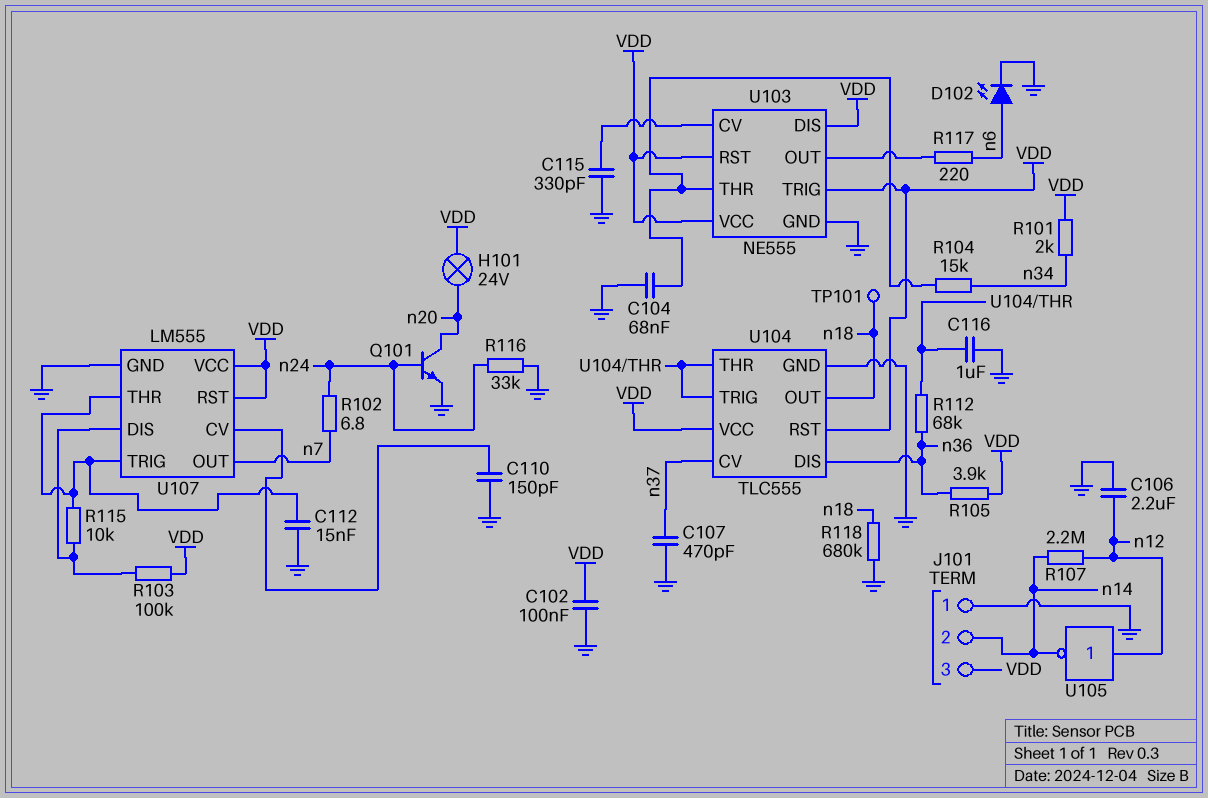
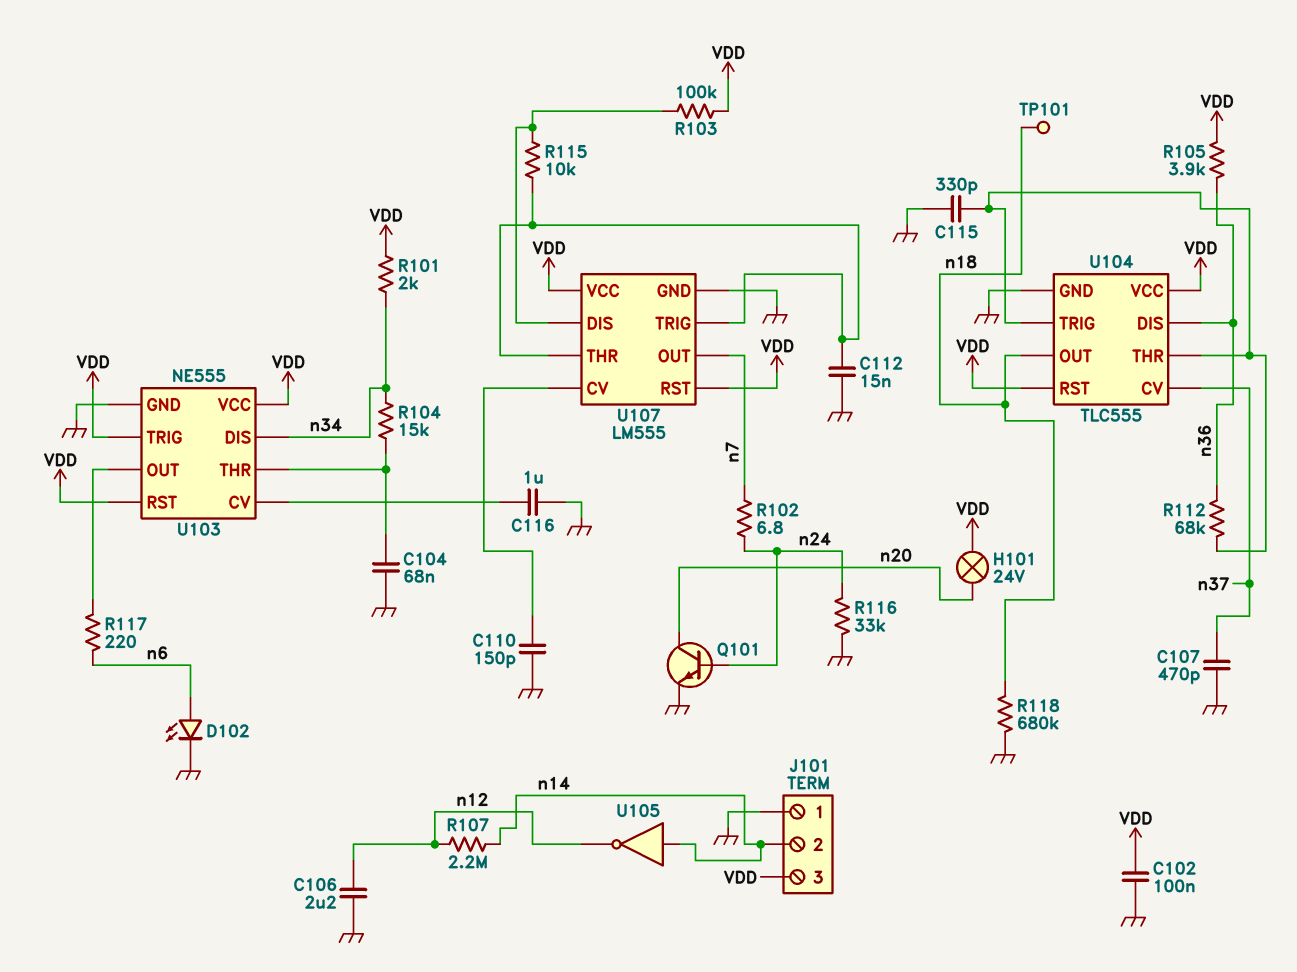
C115: 330pF (GND, U103/CV) -> 330pF (GND, U104/THR)
C116: 1uF (GND, U104/THR) -> 1uF (GND, U103/CV)
U103 pin DIS: VDD -> n34
U105: NOT (in n12, out n14) -> NOT (in n14, out n12)

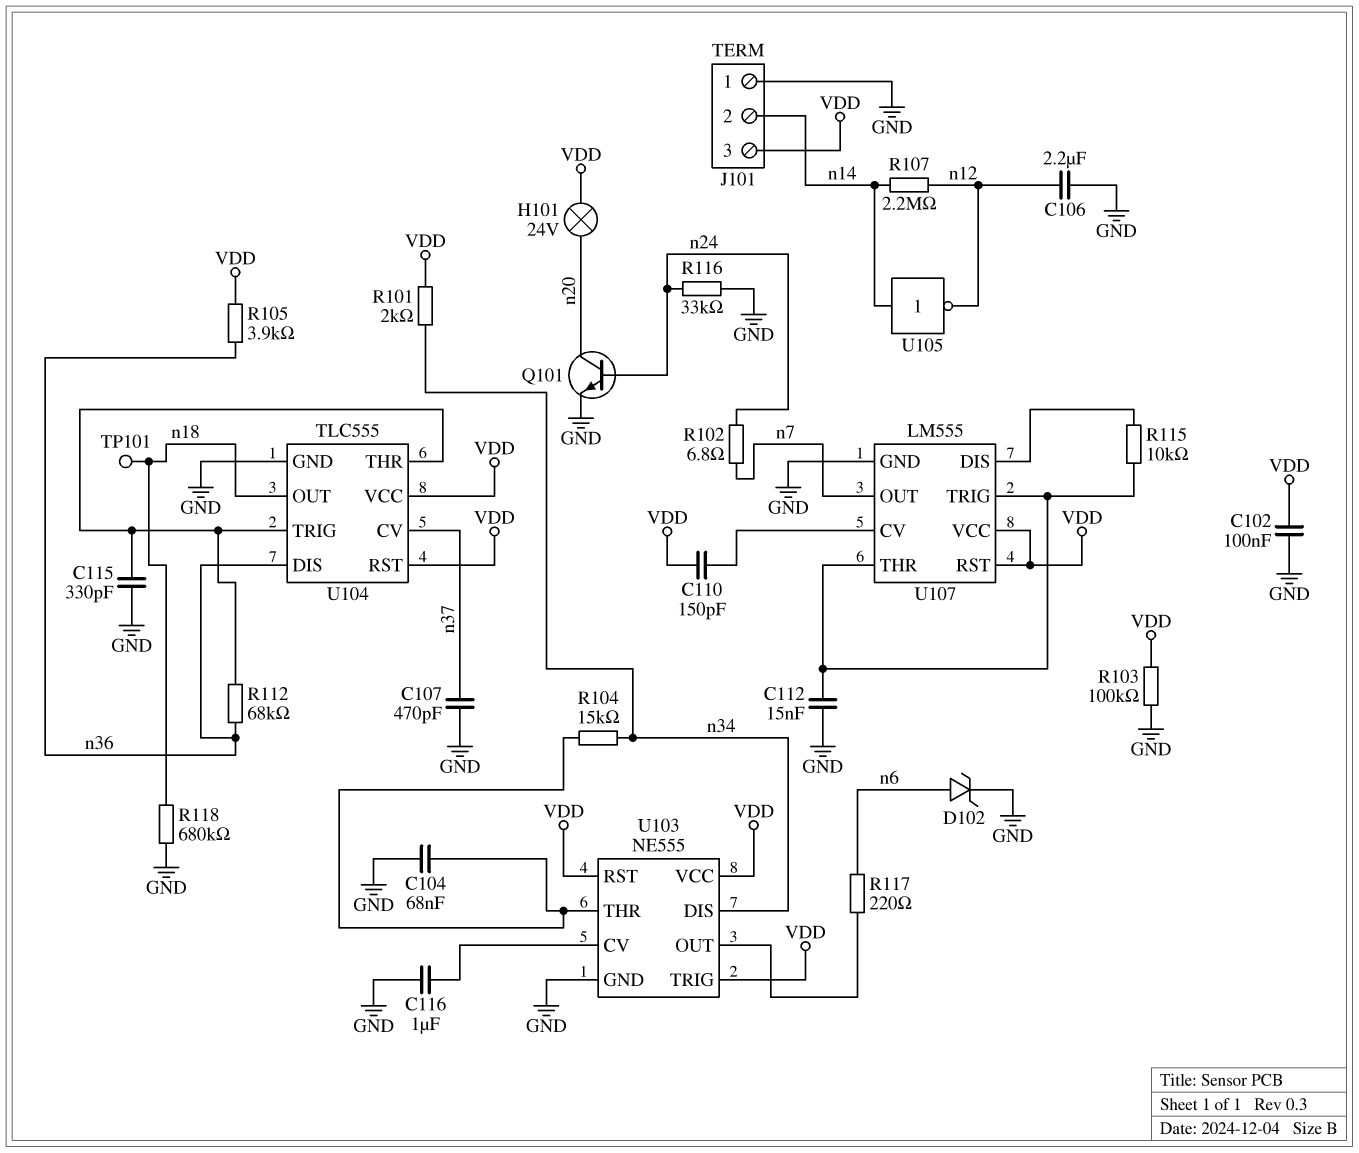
C110: 150pF (GND, U107/CV) -> 150pF (U107/CV, VDD)
D102: LED (A n6, K GND) -> zener (A n6, K GND)
R103: 100k (U107/DIS, VDD) -> 100k (GND, VDD)

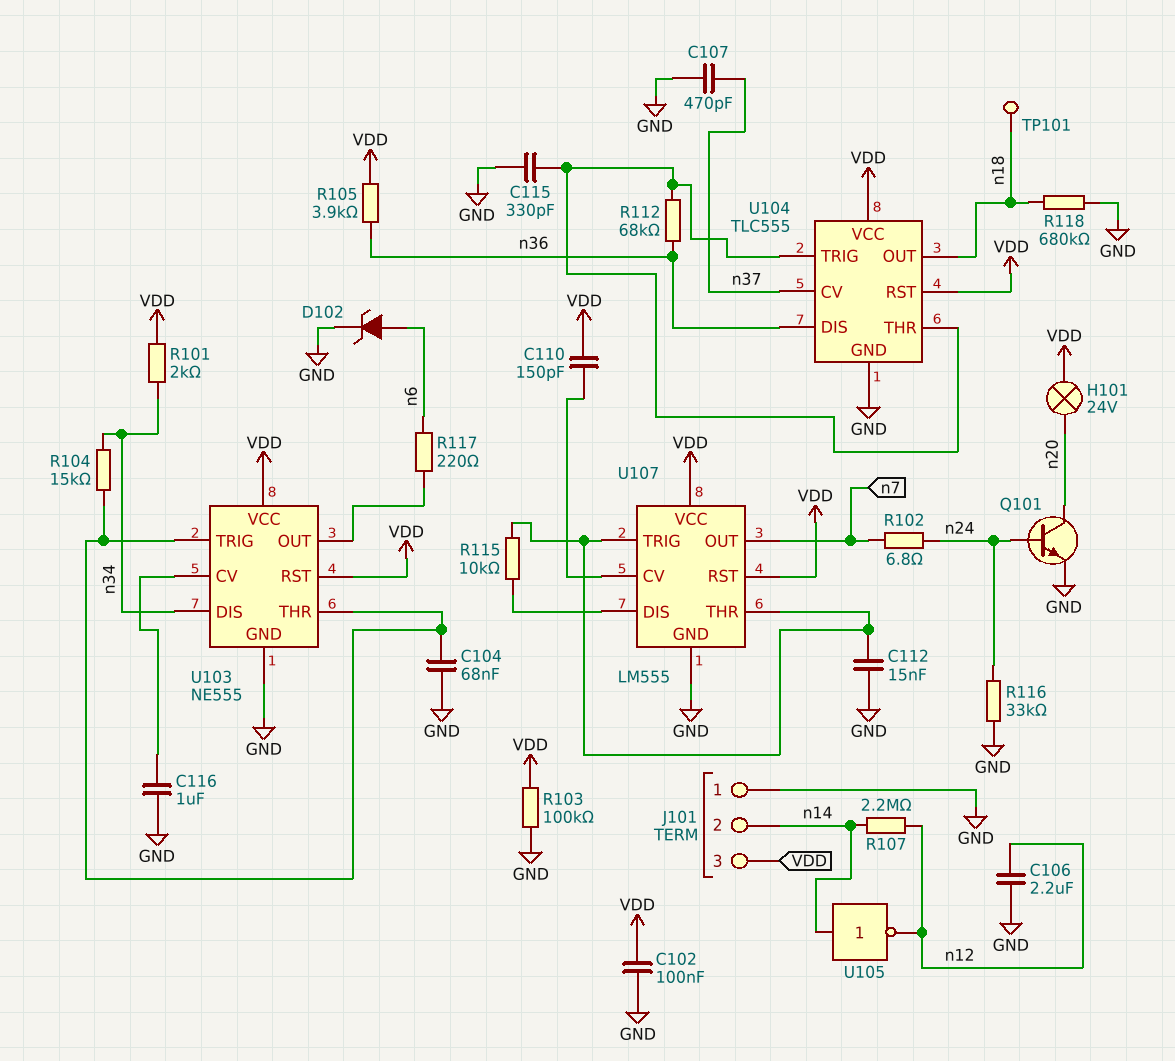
U103 pin TRIG: VDD -> U103/THR

